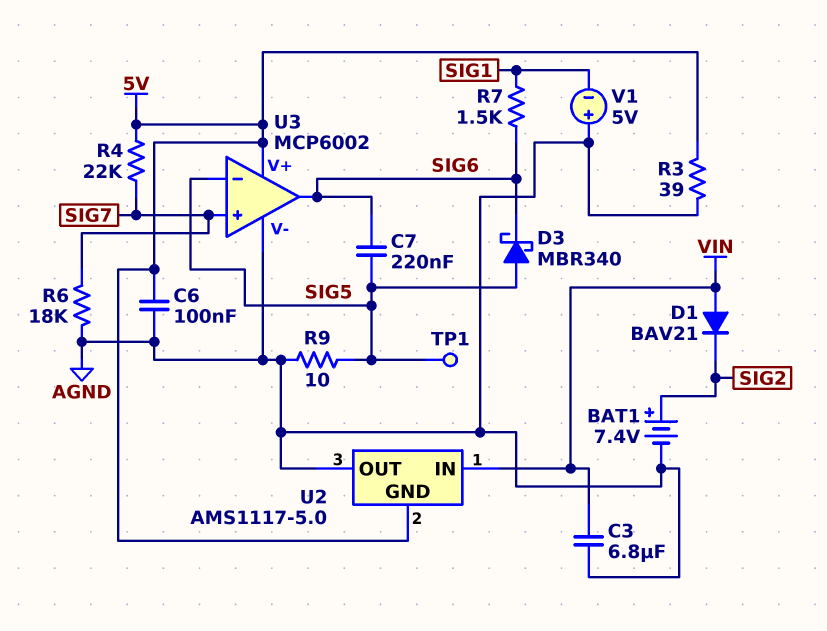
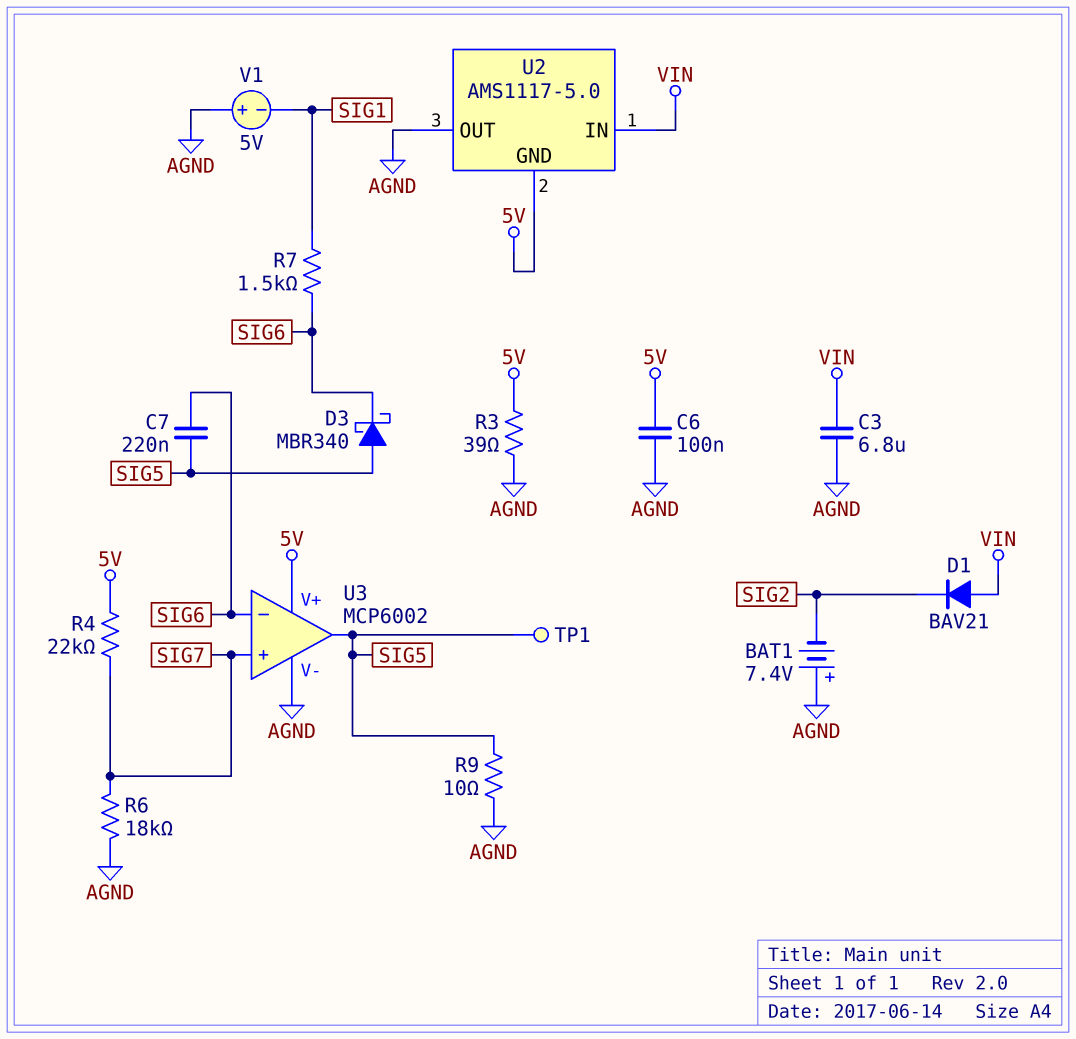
BAT1: 7.4V (plus SIG2, minus AGND) -> 7.4V (plus AGND, minus SIG2)
U3 pin in-: SIG5 -> SIG6
U3 pin out: SIG6 -> SIG5

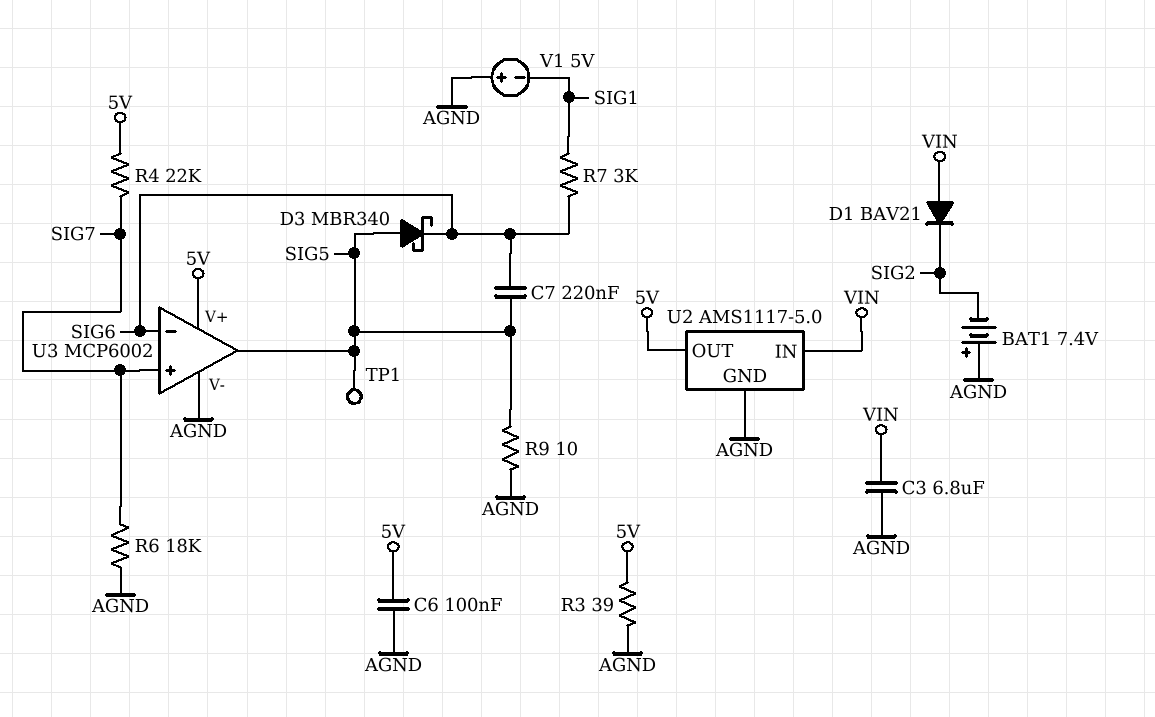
R7: 1.5k (SIG1, SIG6) -> 3k (SIG1, SIG6)
U2 pin GND: 5V -> AGND
U2 pin OUT: AGND -> 5V

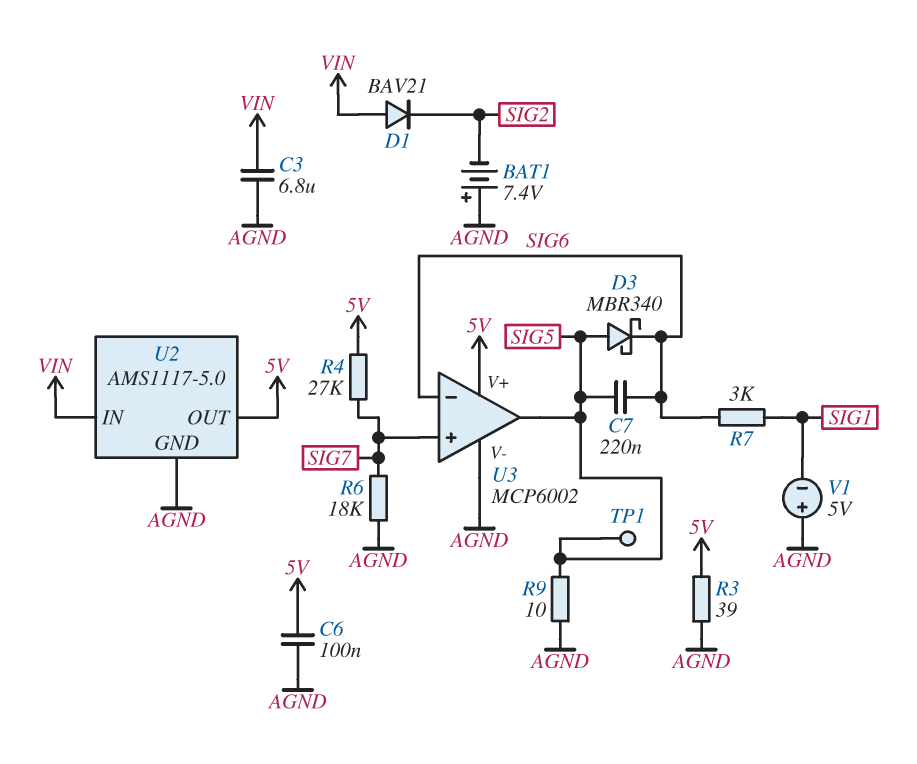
R4: 22k (5V, SIG7) -> 27k (5V, SIG7)

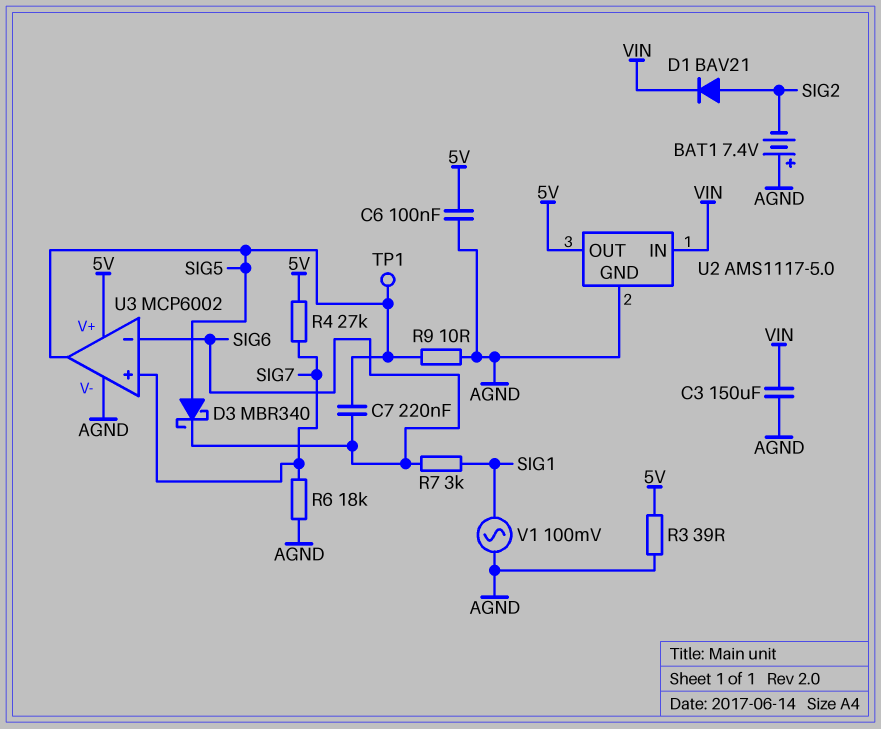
C3: 6.8uF (AGND, VIN) -> 150uF (AGND, VIN)
D1: diode BAV21 (A VIN, K SIG2) -> diode BAV21 (A SIG2, K VIN)
V1: 5V (plus AGND, minus SIG1) -> AC 100mV (AGND, SIG1)

